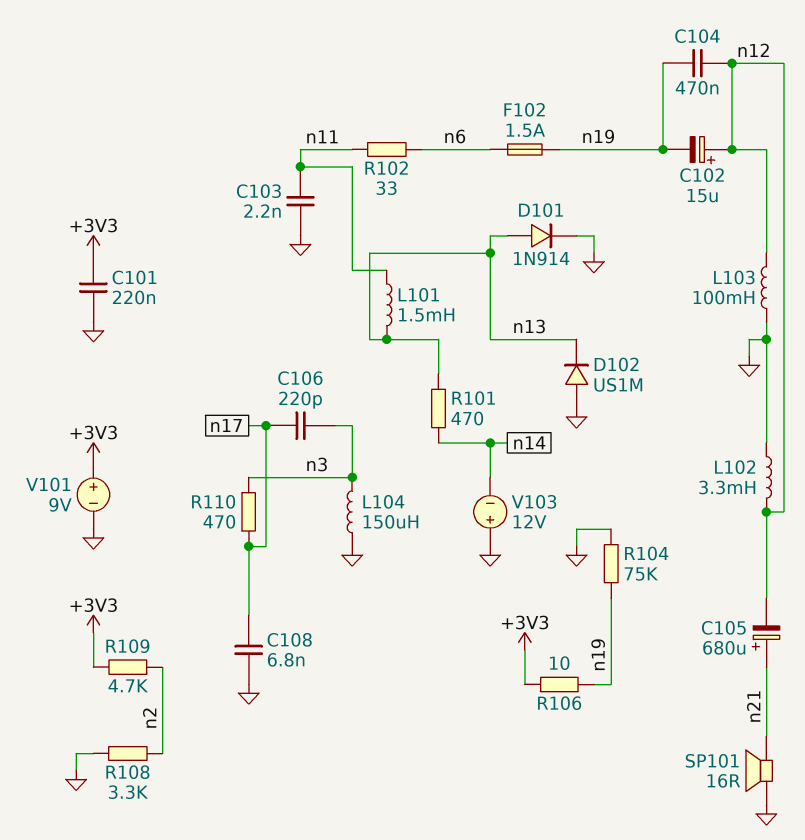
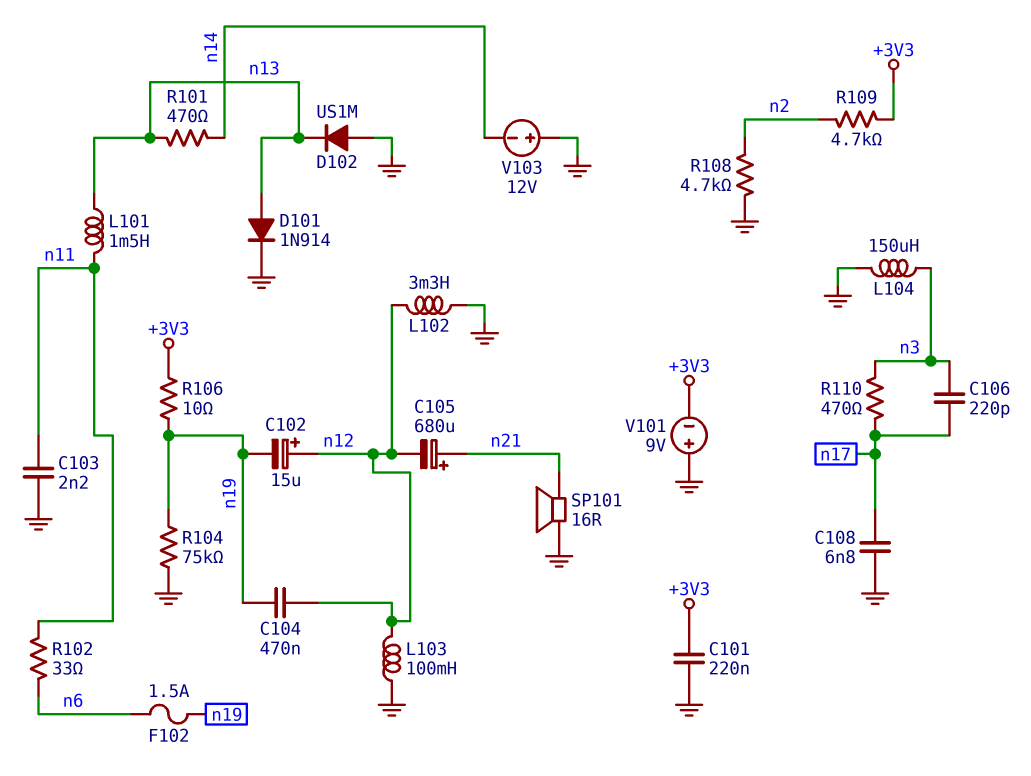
R108: 3.3k (GND, n2) -> 4.7k (GND, n2)
V101: 9V (plus +3V3, minus GND) -> 9V (plus GND, minus +3V3)

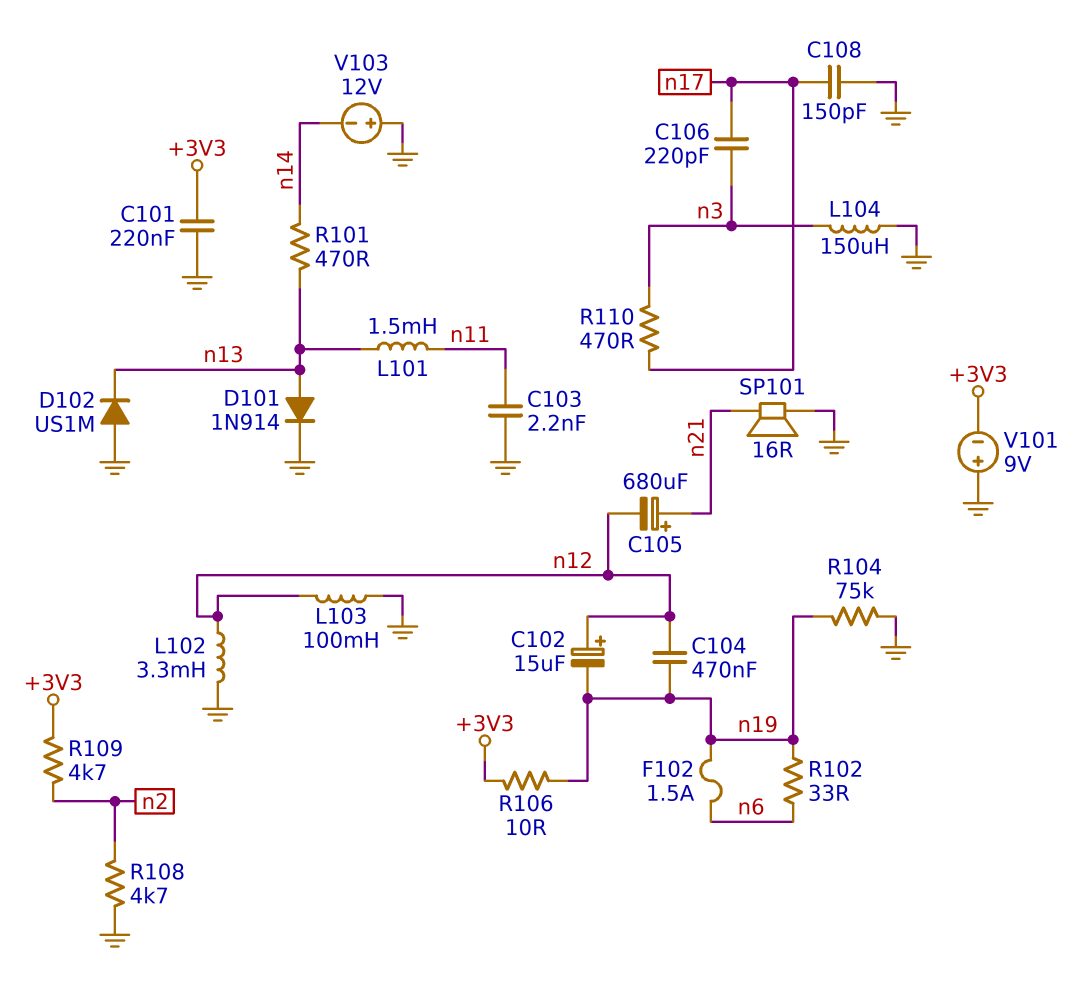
C108: 6.8nF (GND, n17) -> 150pF (GND, n17)
R102: 33 (n6, n11) -> 33 (n6, n19)

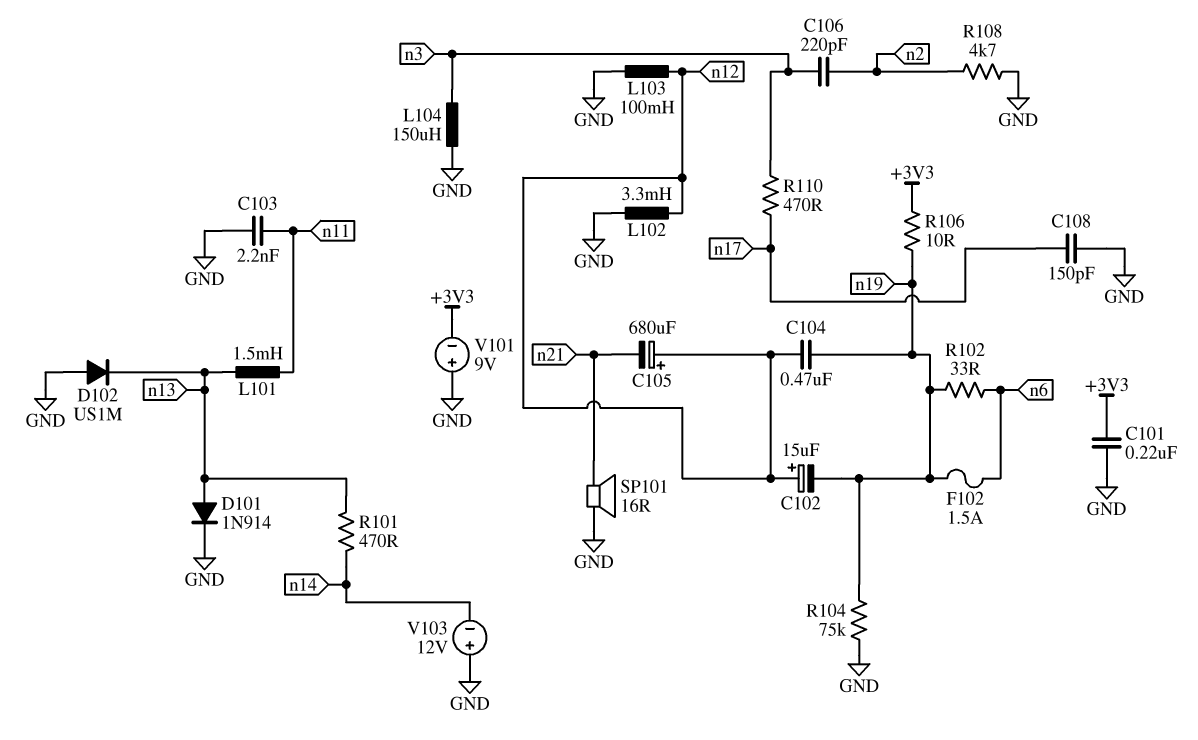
C105: 680uF (plus n21, minus n12) -> 680uF (plus n12, minus n21)
C106: 220pF (n3, n17) -> 220pF (n2, n3)
R109: 4.7k (+3V3, n2) -> none

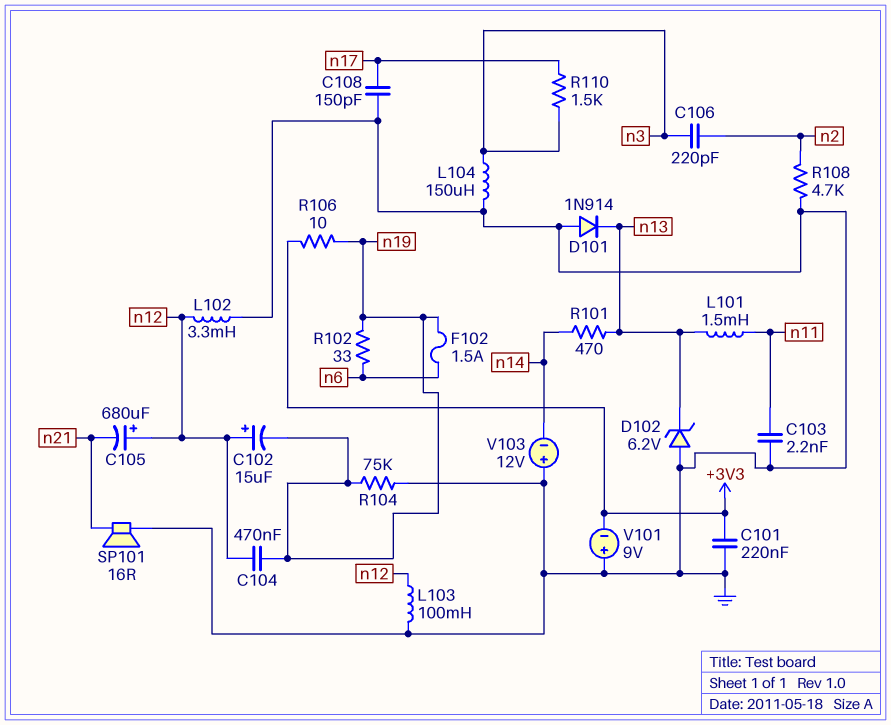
D101: diode 1N914 (A n13, K GND) -> diode 1N914 (A GND, K n13)
D102: diode US1M (A GND, K n13) -> zener 6.2V (A GND, K n13)
R110: 470 (n3, n17) -> 1.5k (n3, n17)

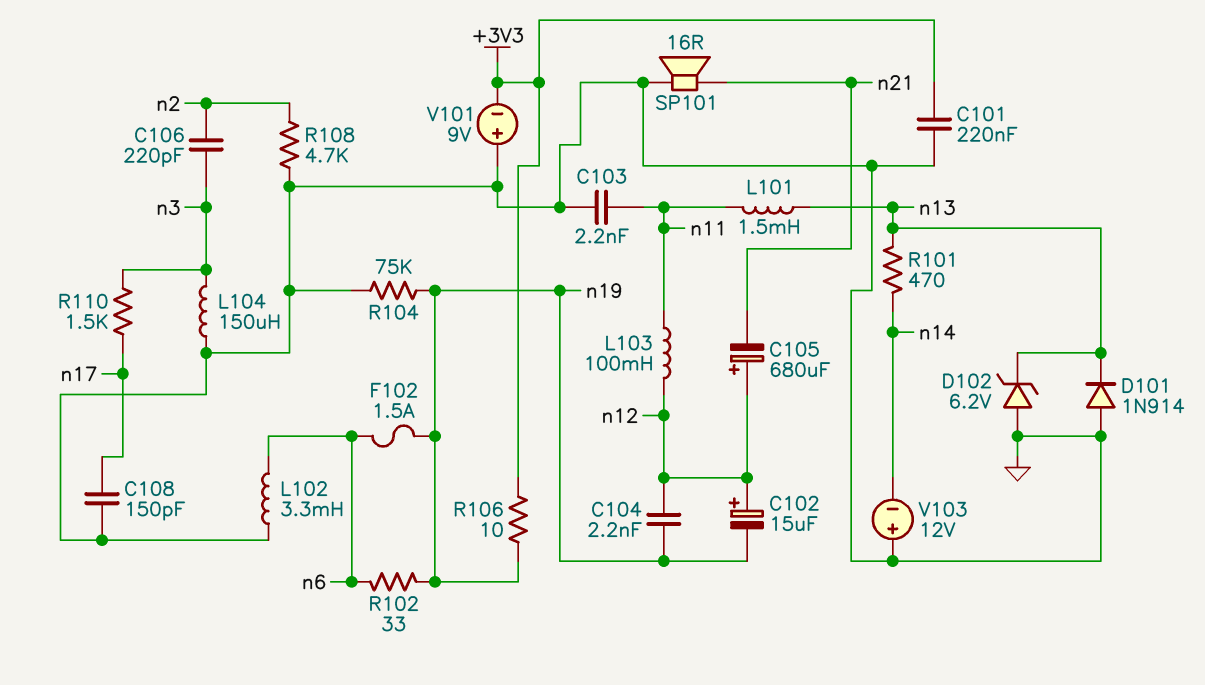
C104: 470nF (n12, n19) -> 2.2nF (n12, n19)
L102: 3.3mH (GND, n12) -> 3.3mH (GND, n6)
L103: 100mH (GND, n12) -> 100mH (n11, n12)

